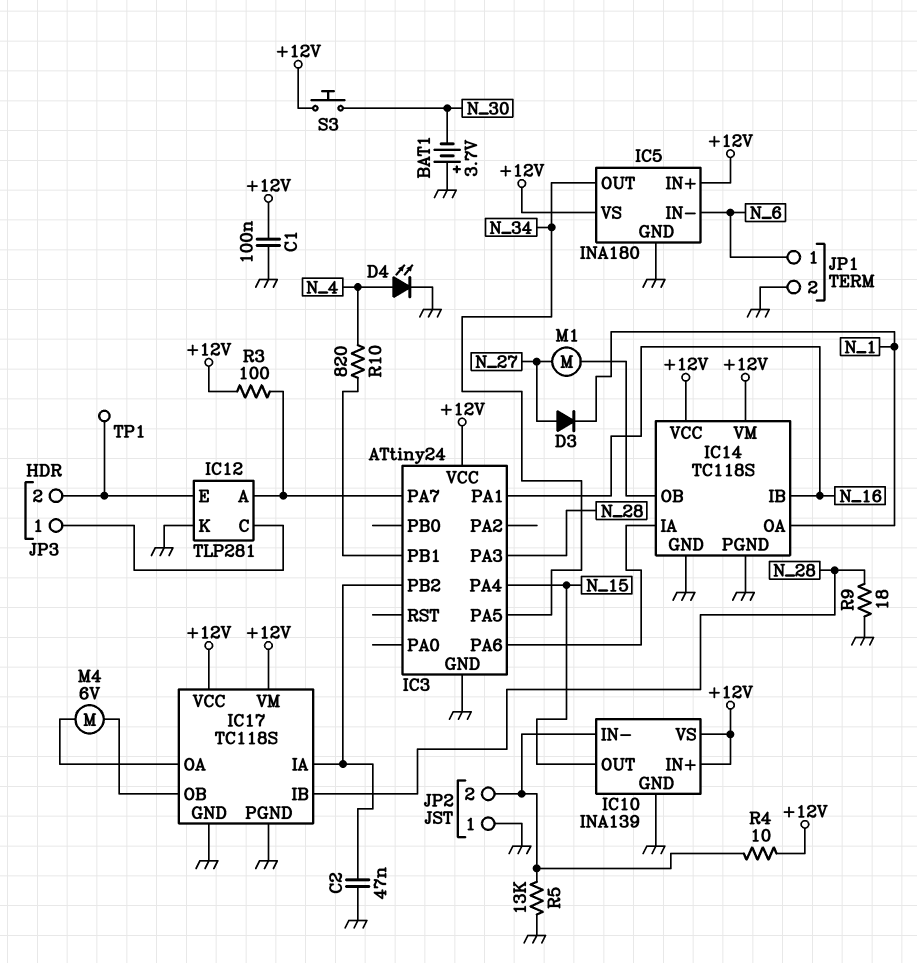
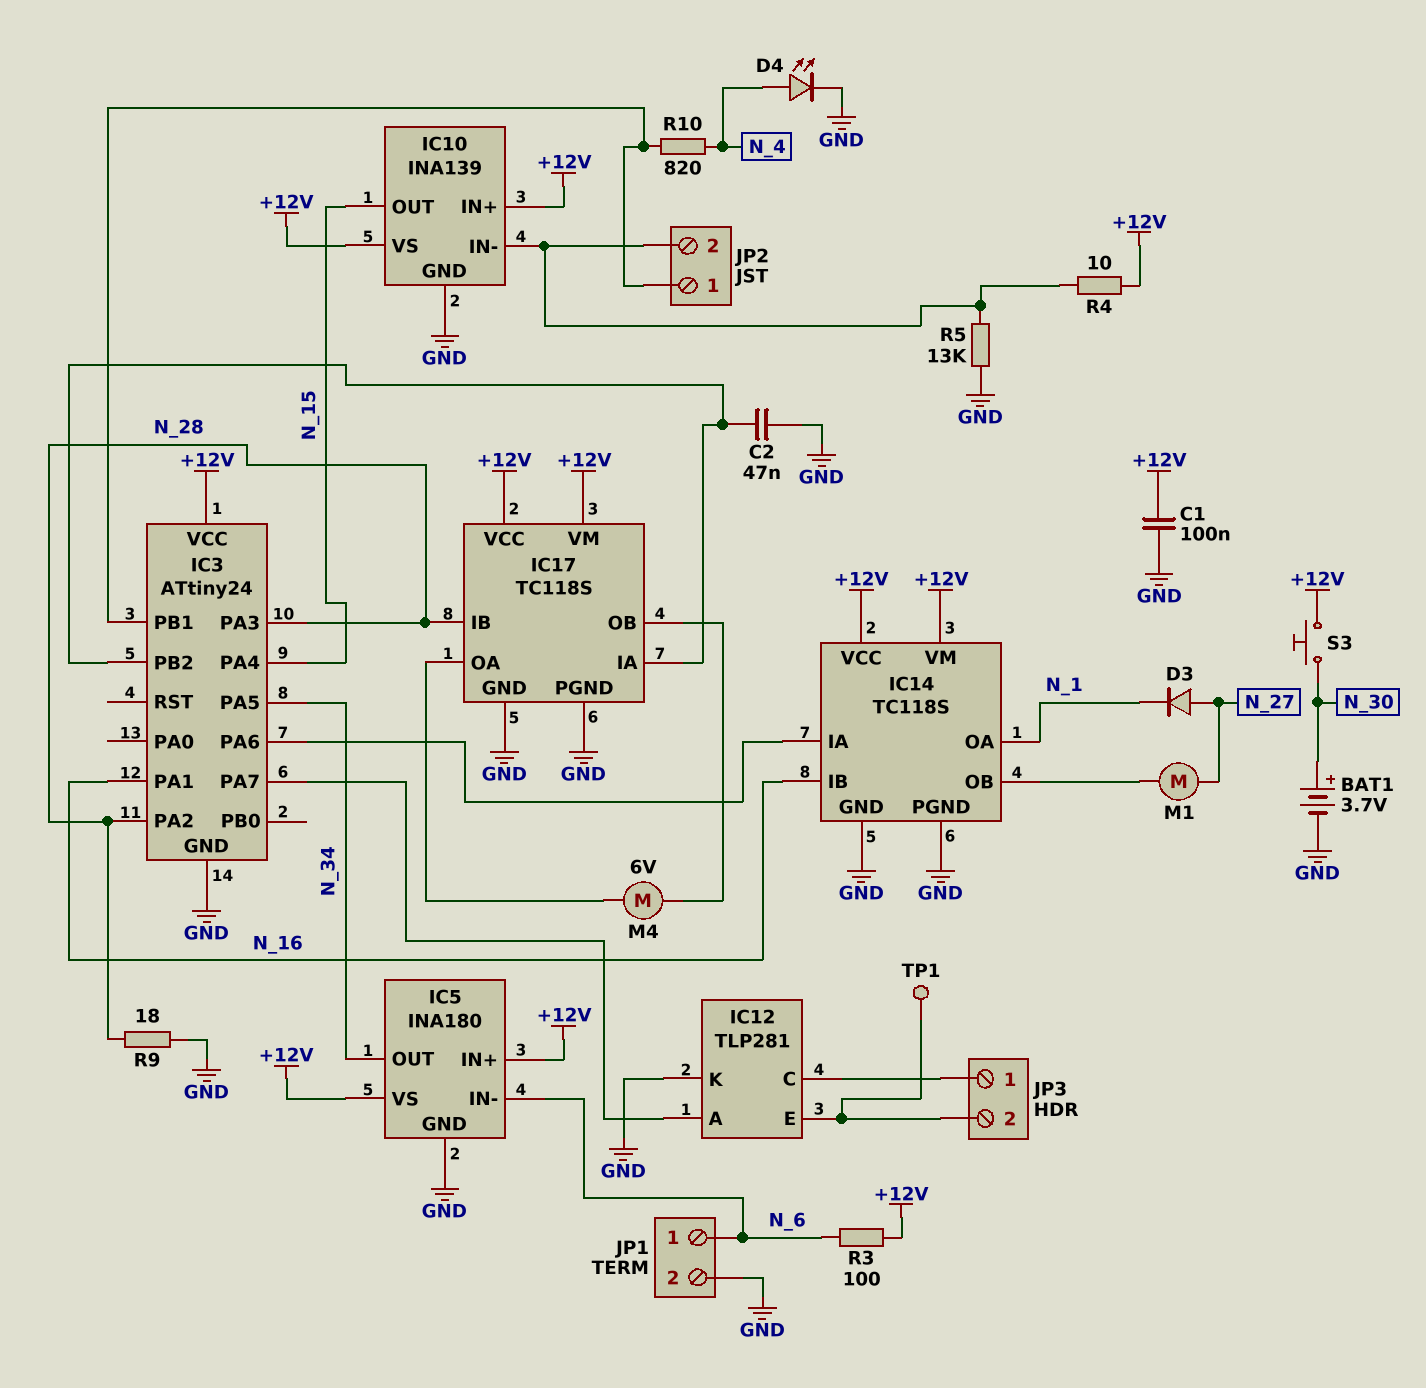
BAT1: 3.7V (plus GND, minus N_30) -> 3.7V (plus N_30, minus GND)
IC3 pin PA2: none -> N_28
JP2 pin 1: GND -> IC3/PB1
R3: 100 (+12V, IC3/PA7) -> 100 (+12V, N_6)

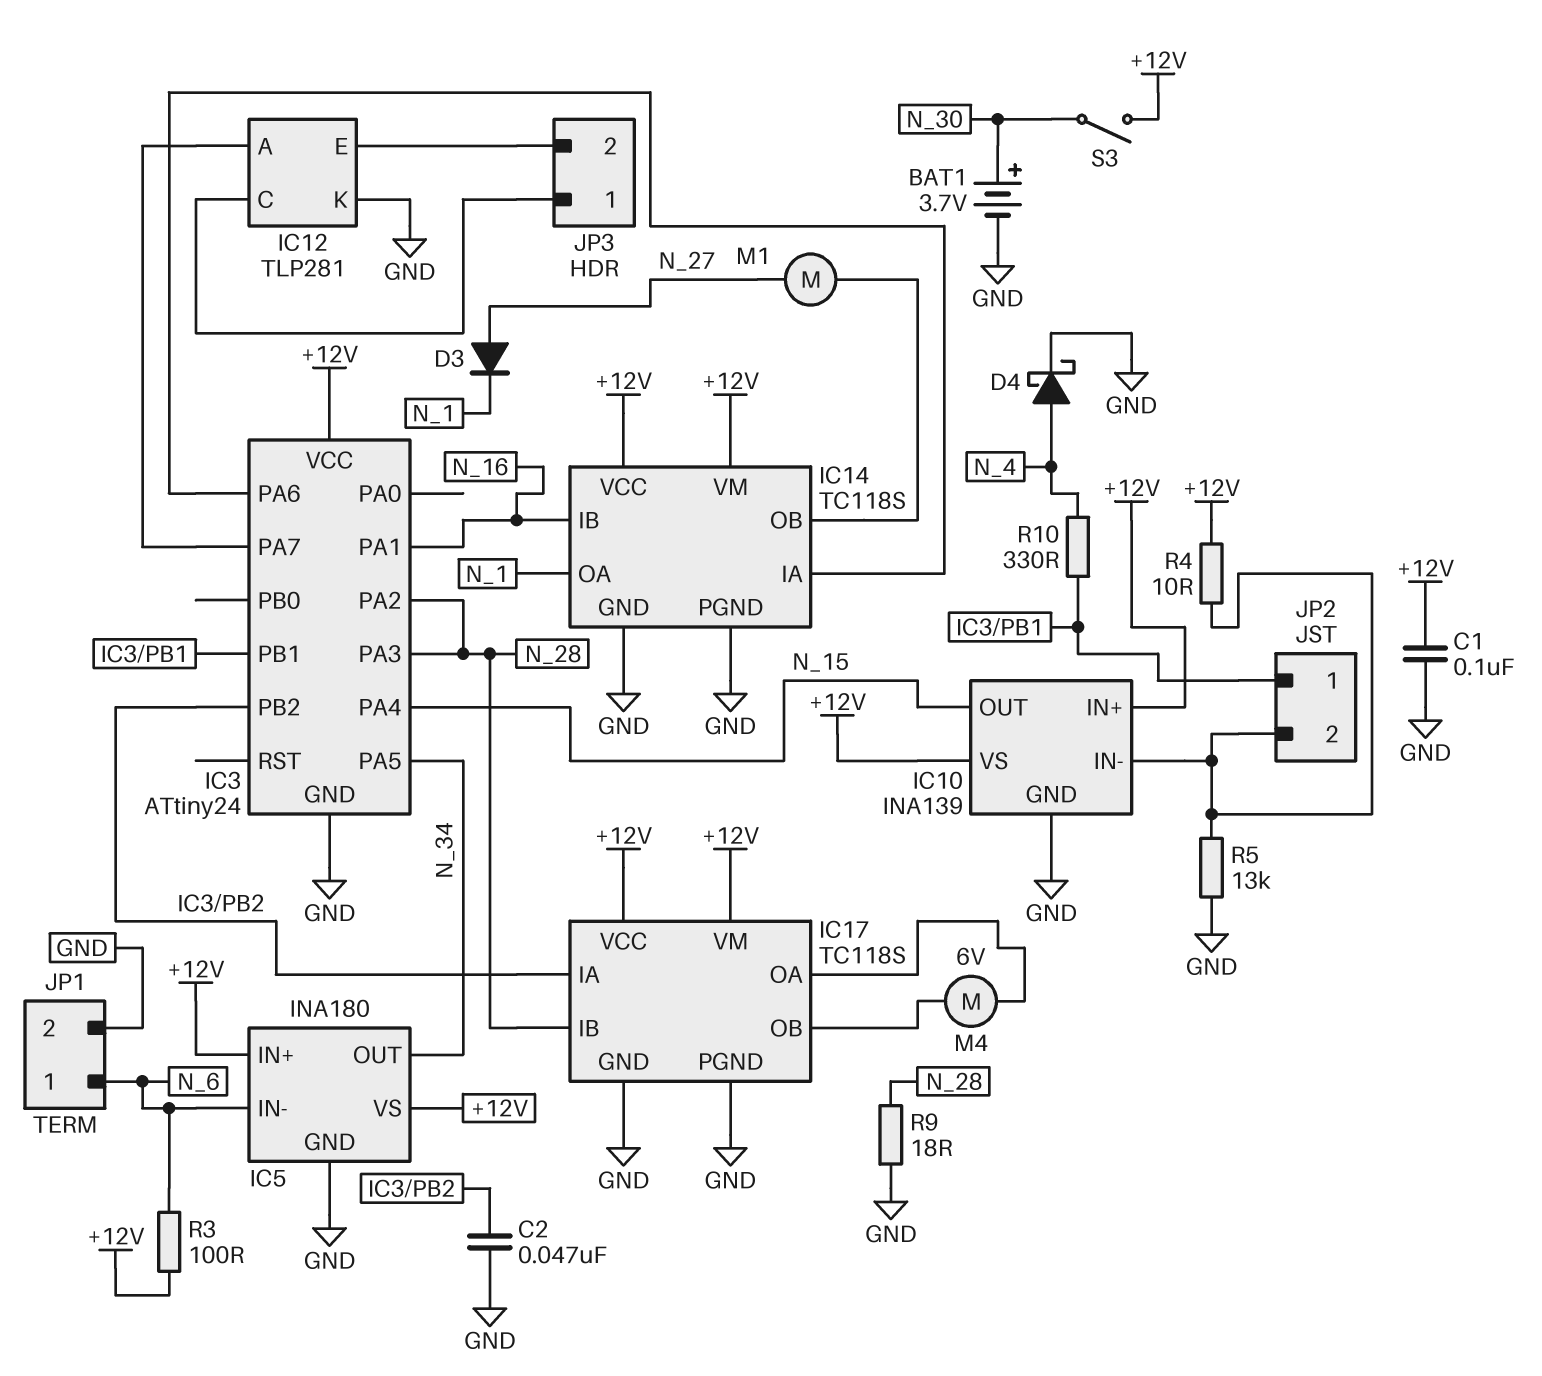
D4: LED (A N_4, K GND) -> schottky (A N_4, K GND)
R10: 820 (IC3/PB1, N_4) -> 330 (IC3/PB1, N_4)
S3: button (+12V, N_30) -> switch (+12V, N_30)
TP1: test point (IC12/E) -> none

